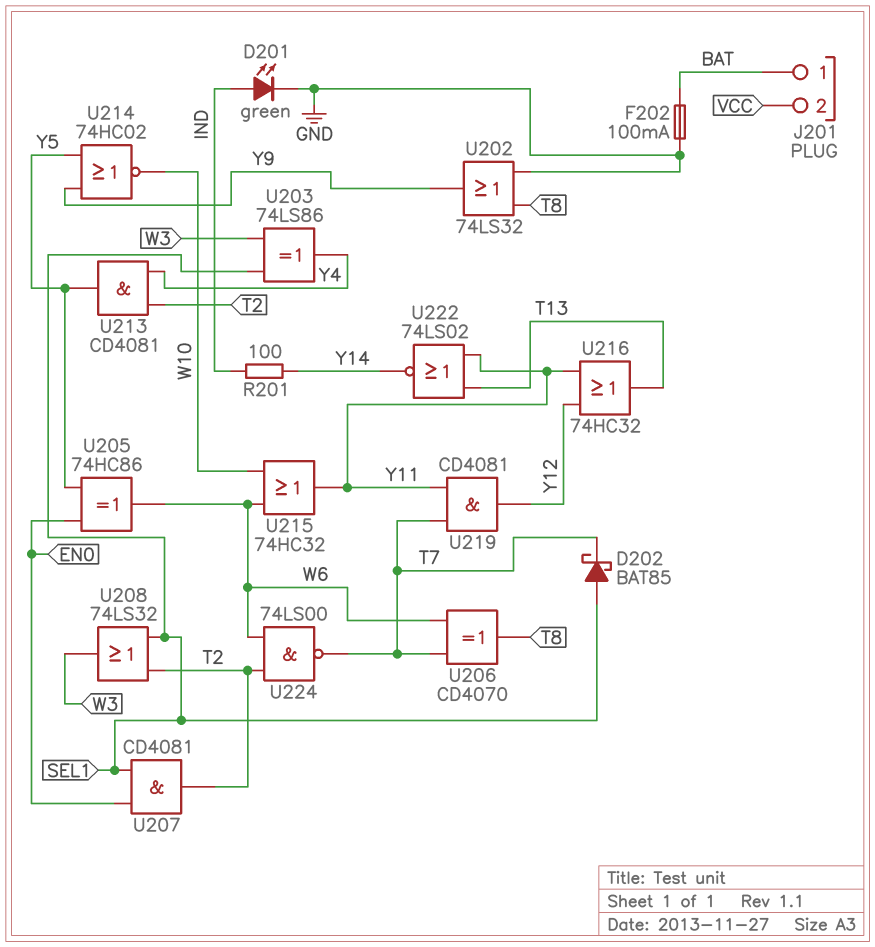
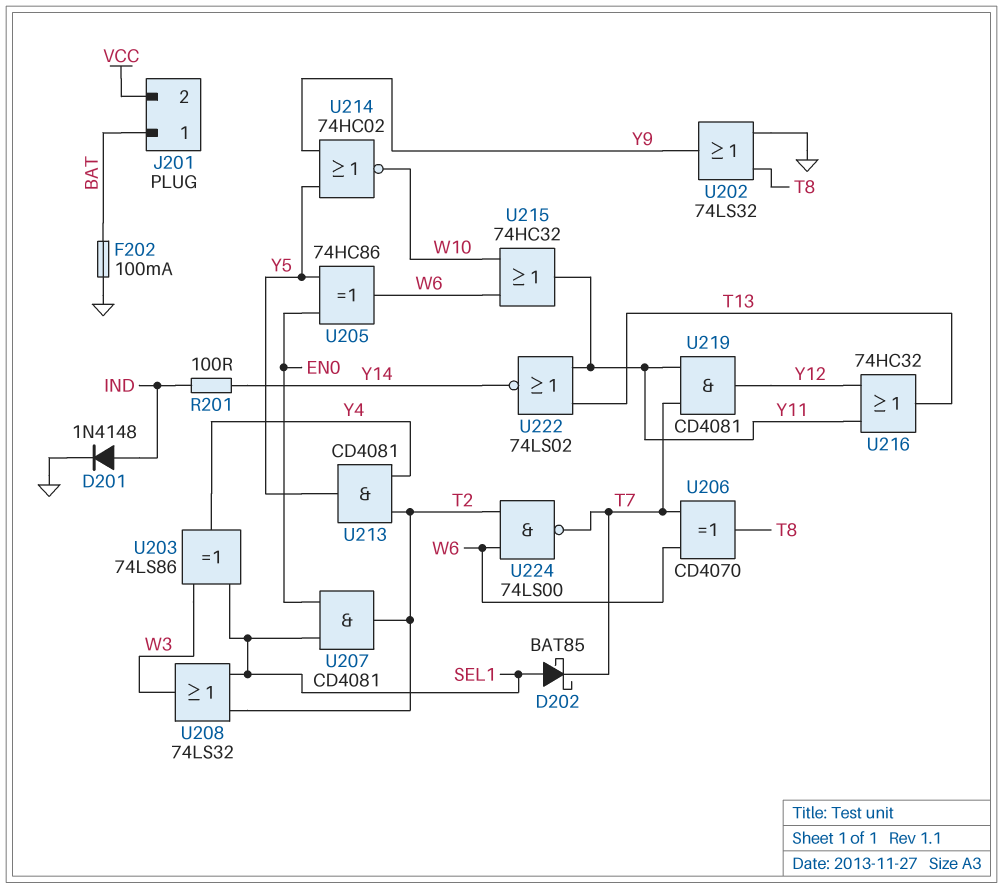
D201: LED green (A IND, K GND) -> diode 1N4148 (A IND, K GND)

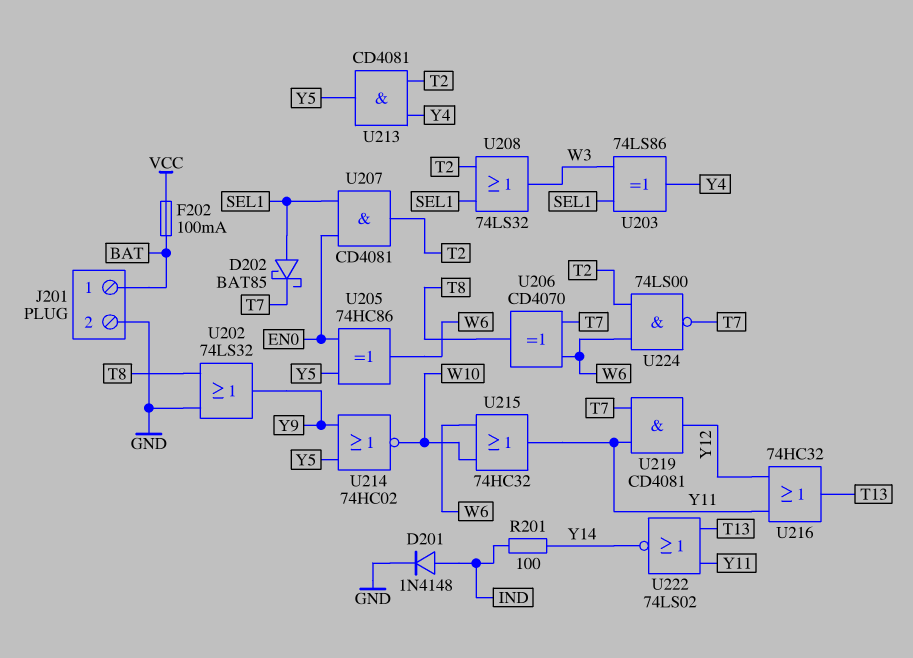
F202: 100mA (BAT, GND) -> 100mA (BAT, VCC)
J201 pin 2: VCC -> GND

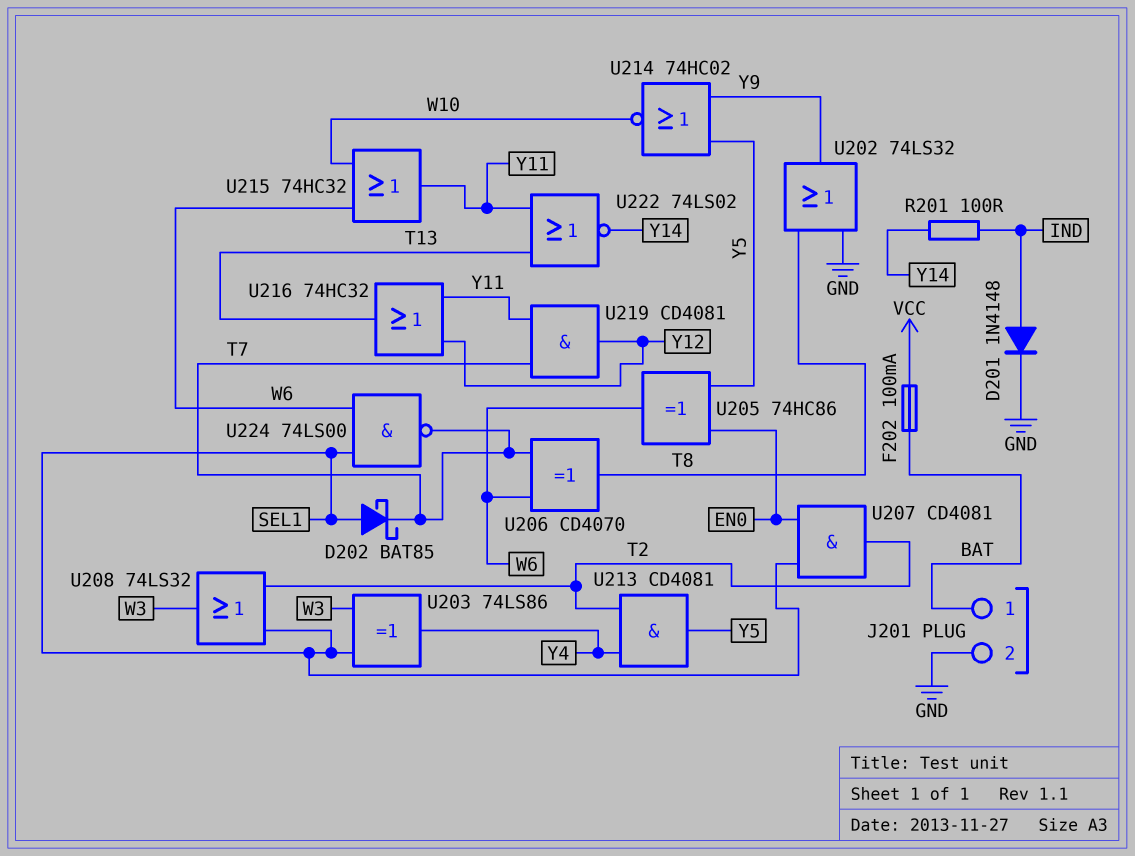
U224: NAND 74LS00 (in T2, in W6, out T7) -> NAND 74LS00 (in SEL1, in W6, out T7)

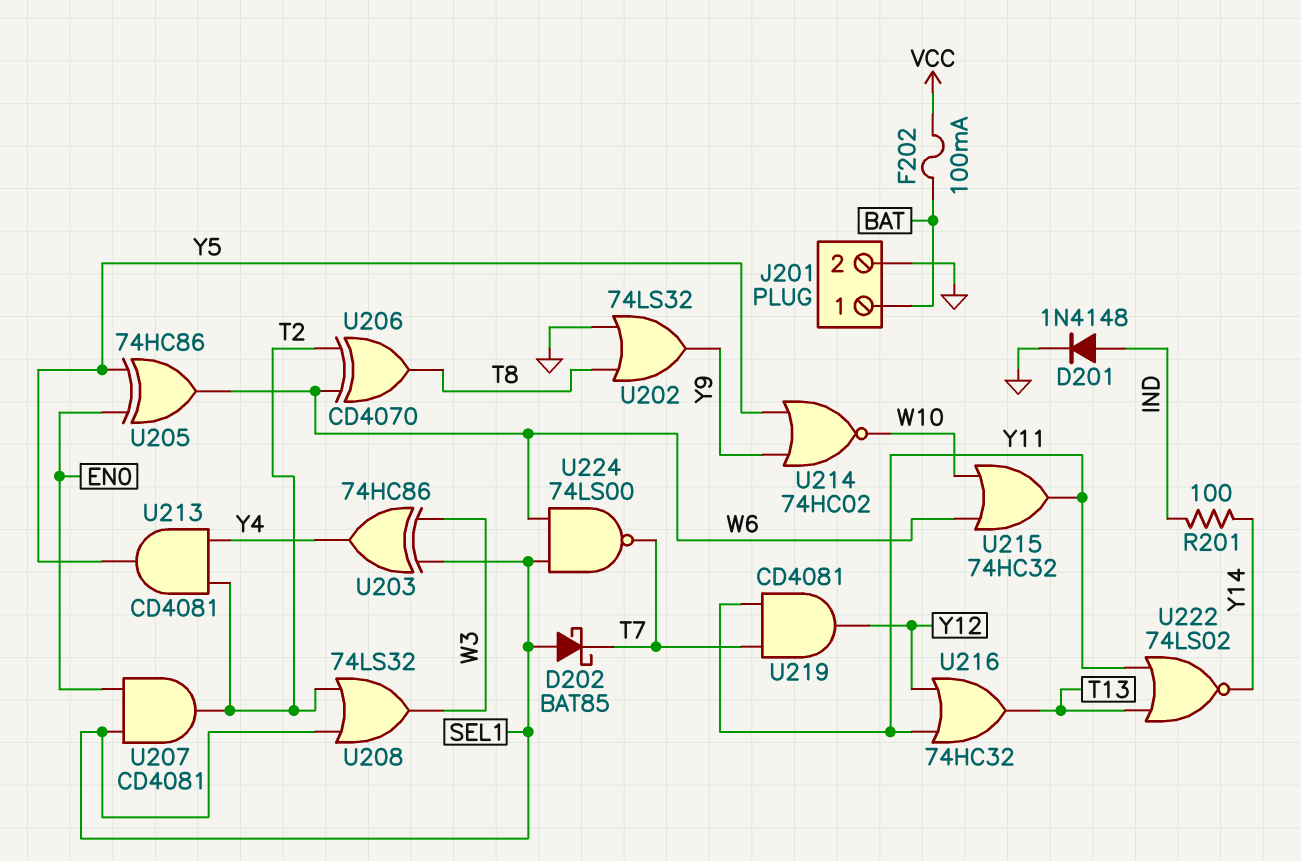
U203: XOR 74LS86 (in SEL1, in W3, out Y4) -> XOR 74HC86 (in SEL1, in W3, out Y4)
U206: XOR CD4070 (in T7, in W6, out T8) -> XOR CD4070 (in T2, in W6, out T8)

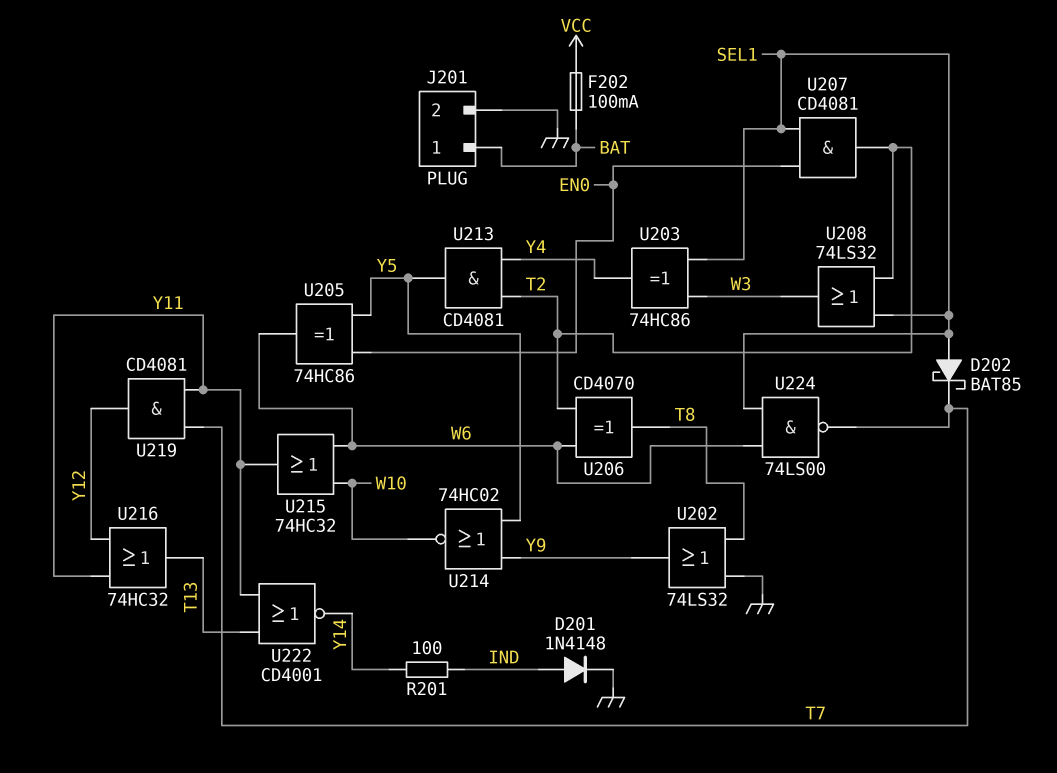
U222: NOR 74LS02 (in T13, in Y11, out Y14) -> NOR CD4001 (in T13, in Y11, out Y14)

